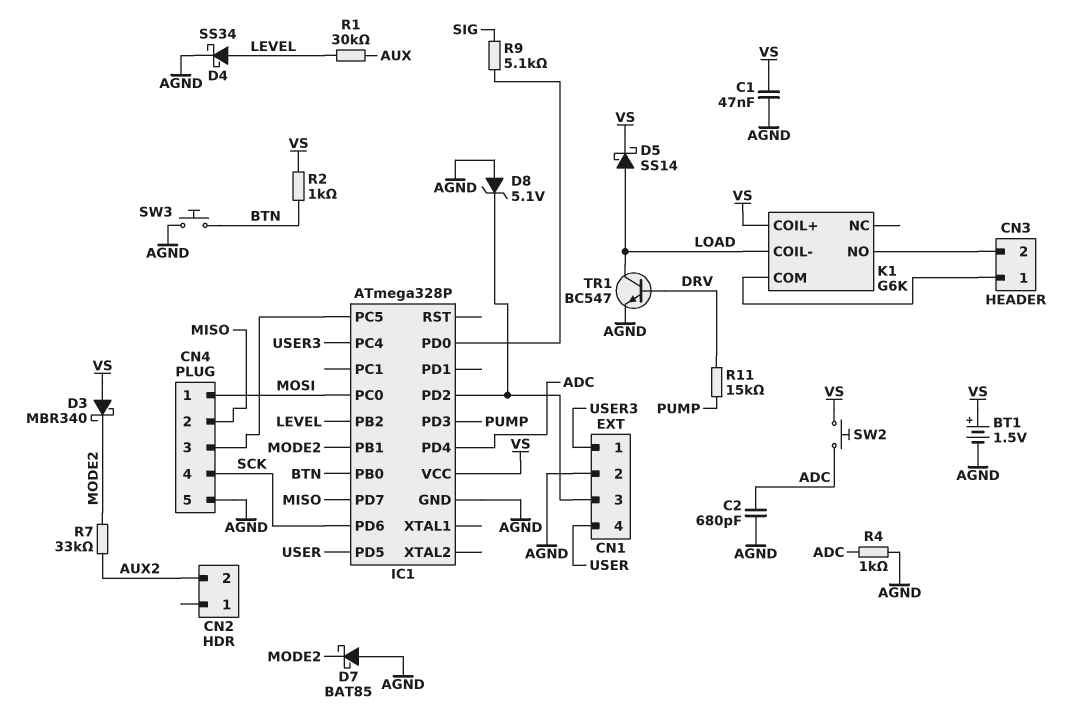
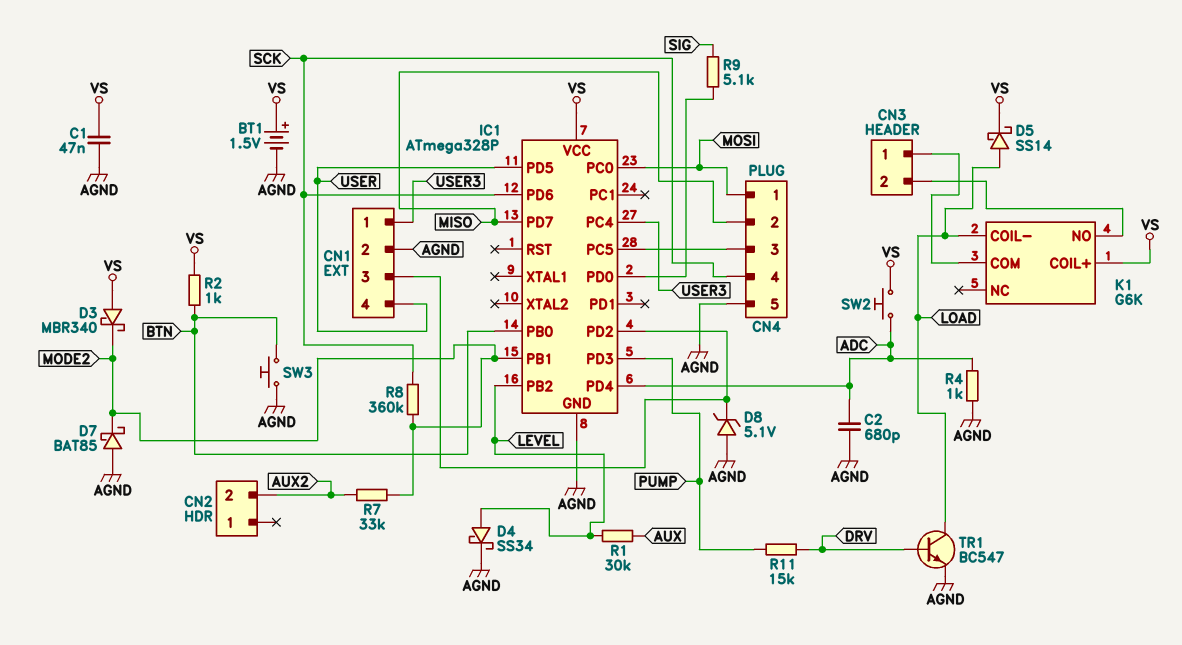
R8: none -> 360k (MODE2, SCK)

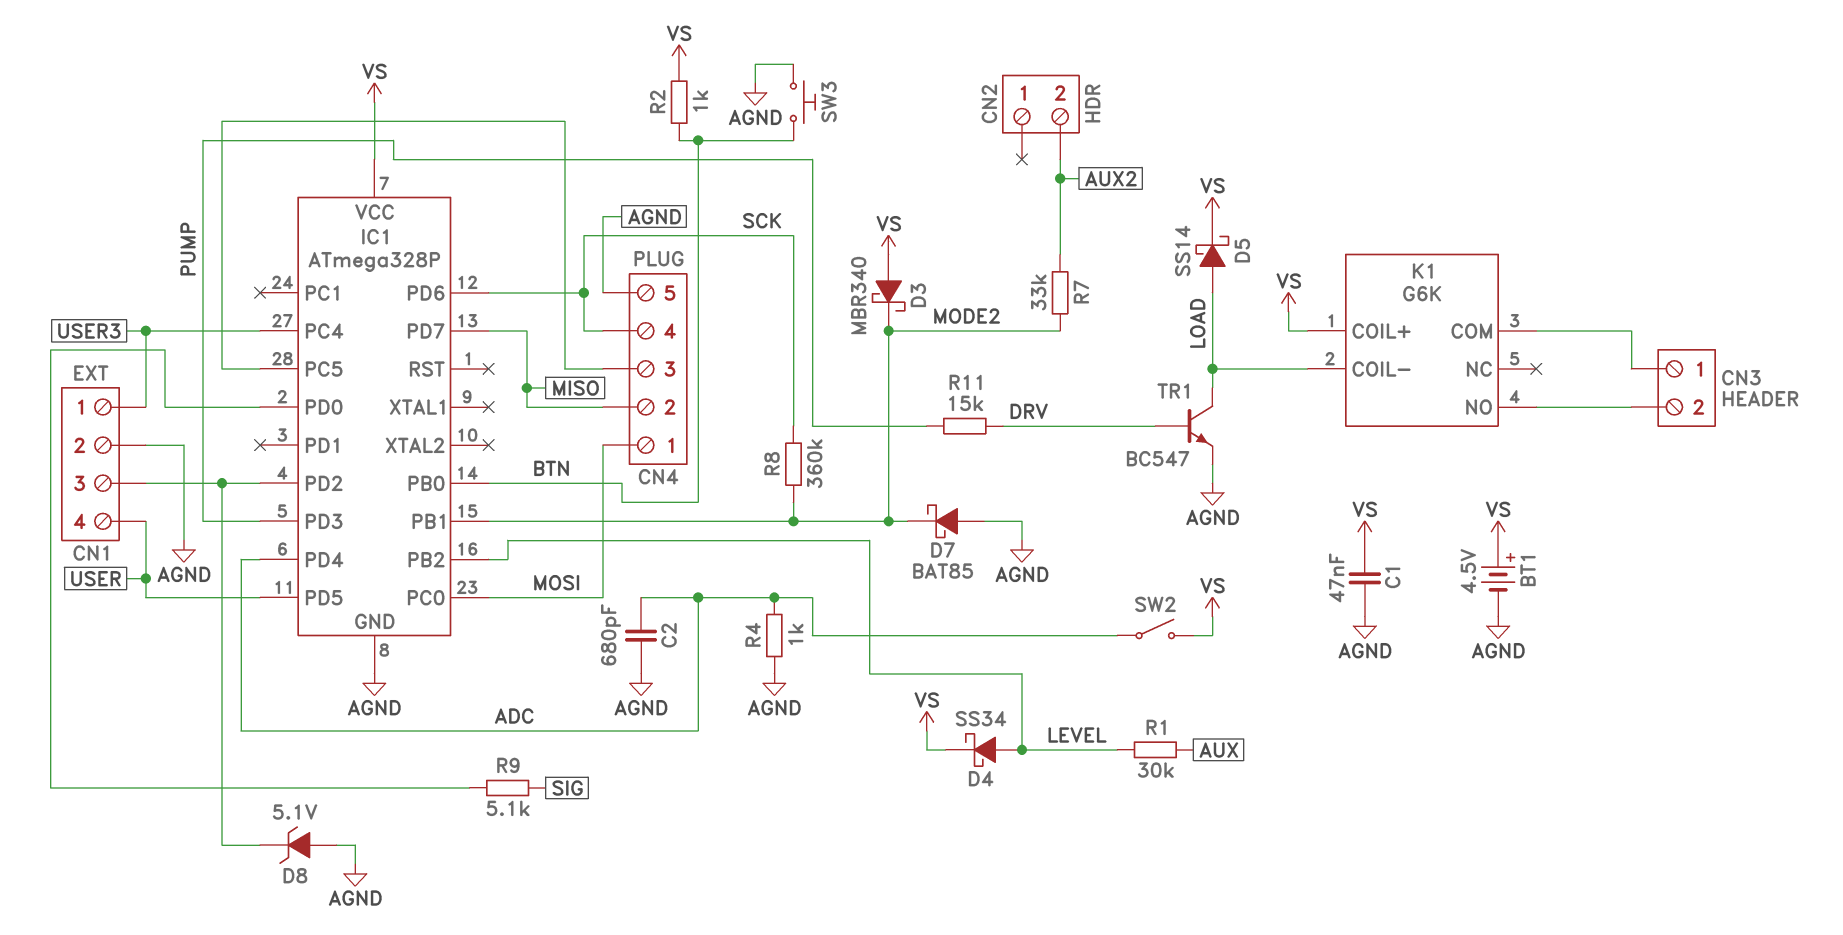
BT1: 1.5V (plus VS, minus AGND) -> 4.5V (plus VS, minus AGND)
D4: schottky SS34 (A LEVEL, K AGND) -> schottky SS34 (A LEVEL, K VS)
SW2: button (ADC, VS) -> switch (ADC, VS)

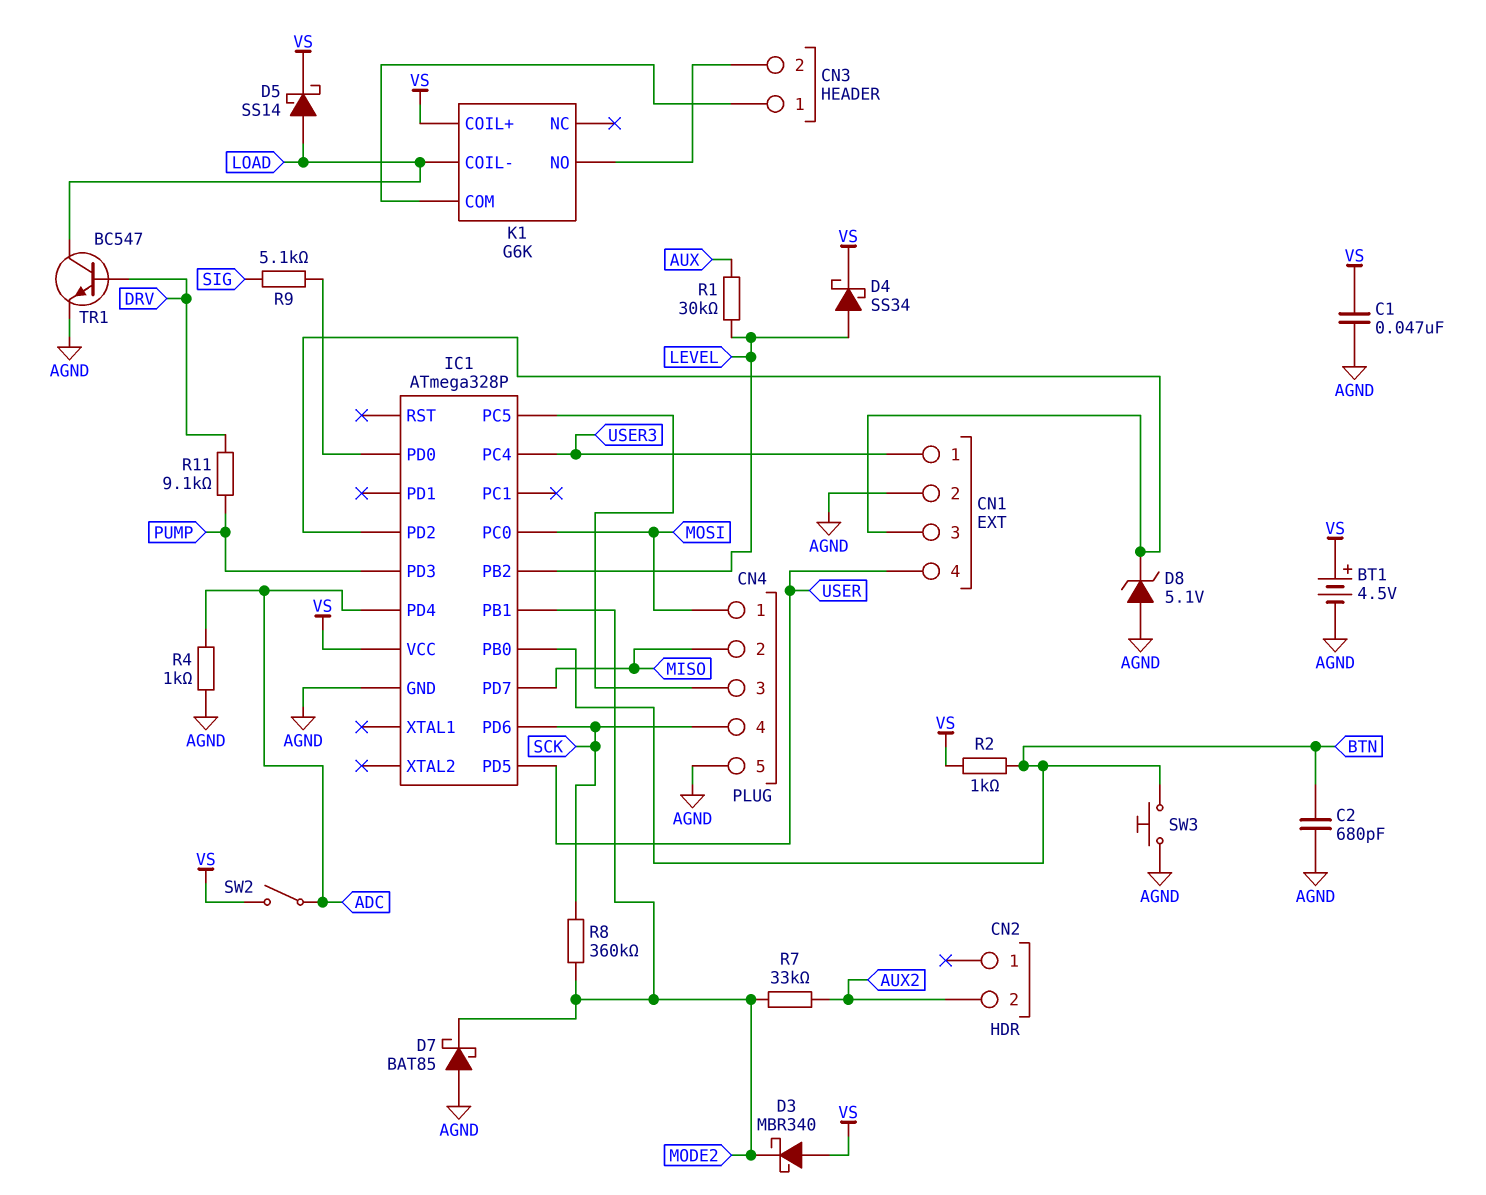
C2: 680pF (ADC, AGND) -> 680pF (AGND, BTN)
R11: 15k (DRV, PUMP) -> 9.1k (DRV, PUMP)

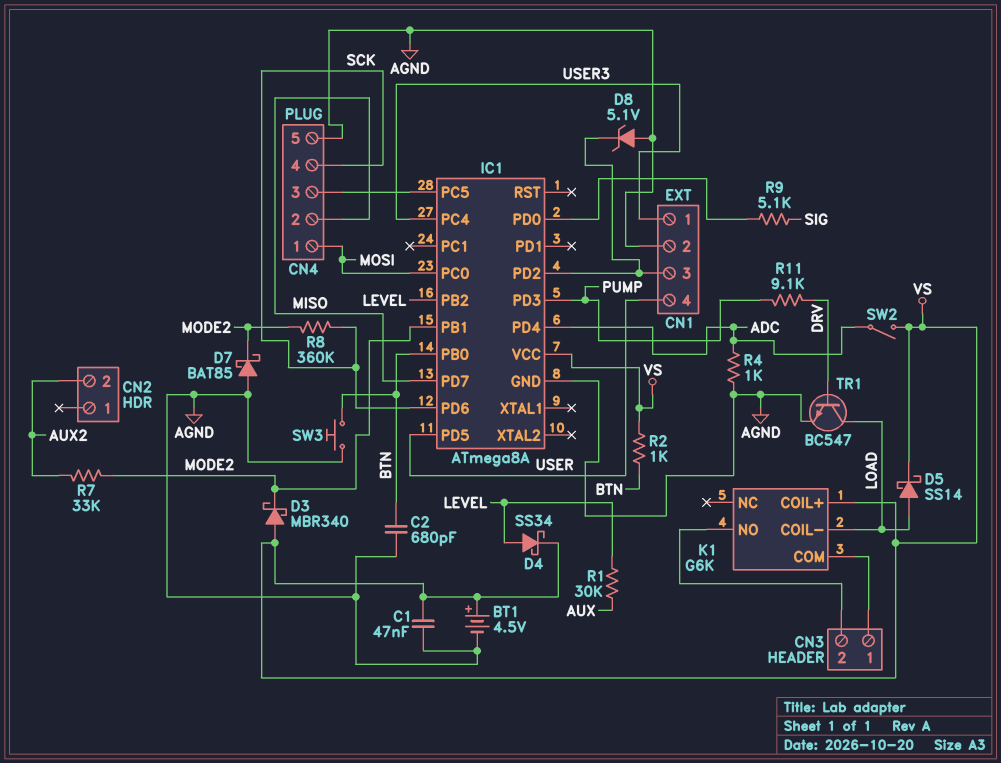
IC1: ATmega328P -> ATmega8A

